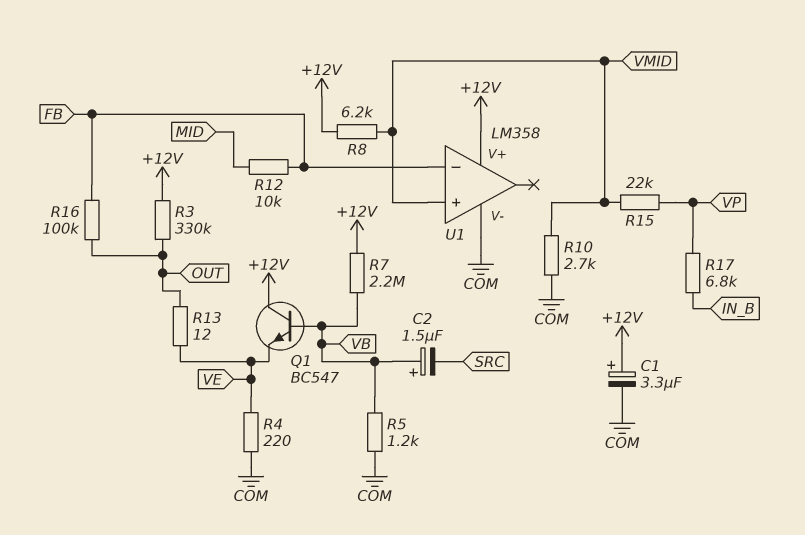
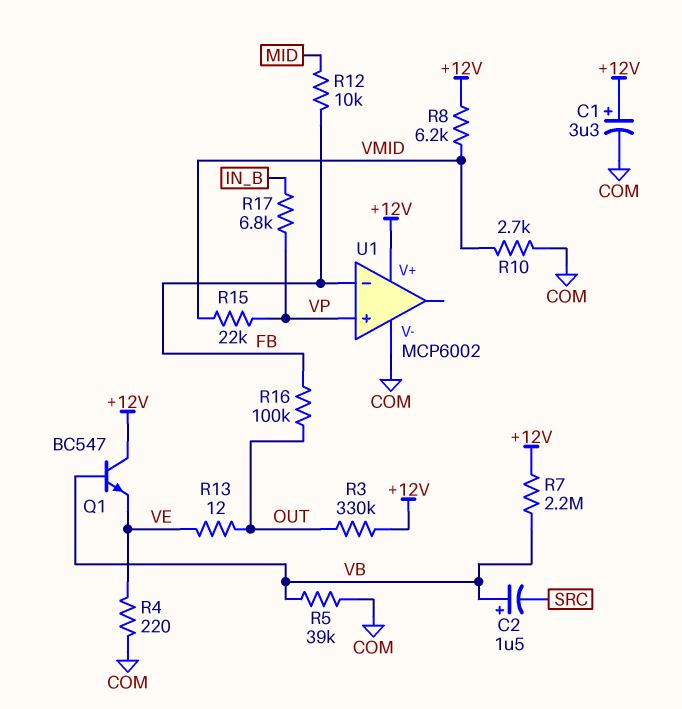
R5: 1.2k (COM, VB) -> 39k (COM, VB)
U1: LM358 -> MCP6002
U1 pin in+: VMID -> VP

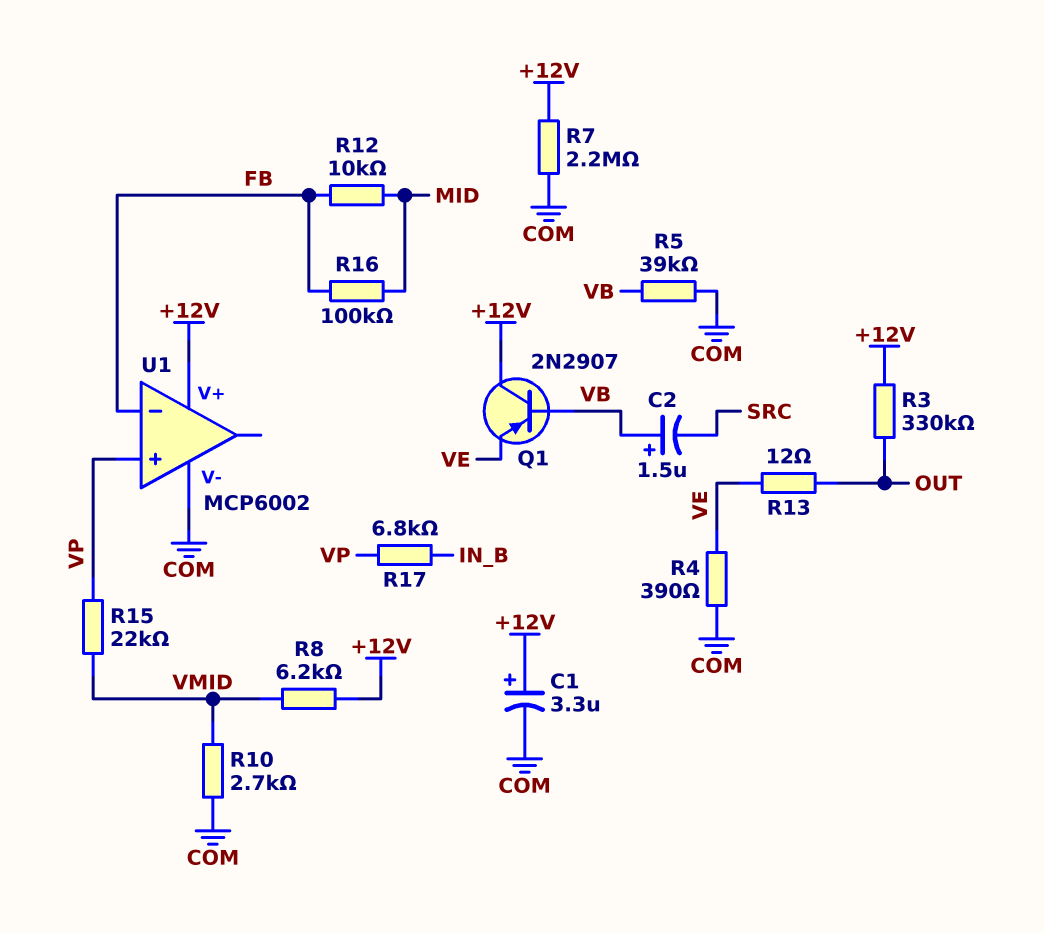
Q1: NPN BC547 (B VB, C +12V, E VE) -> PNP 2N2907 (B VB, C +12V, E VE)
R4: 220 (COM, VE) -> 390 (COM, VE)
R7: 2.2M (+12V, VB) -> 2.2M (+12V, COM)
R16: 100k (FB, OUT) -> 100k (FB, MID)

